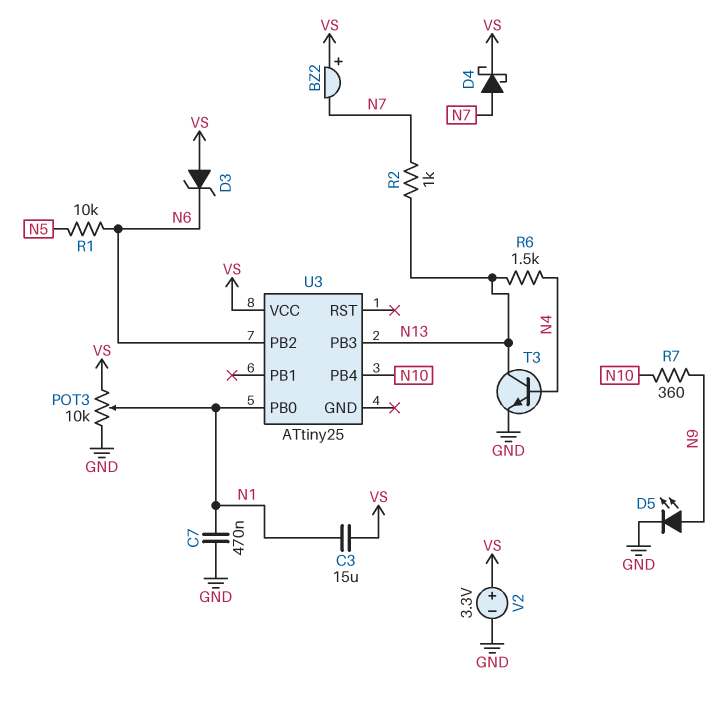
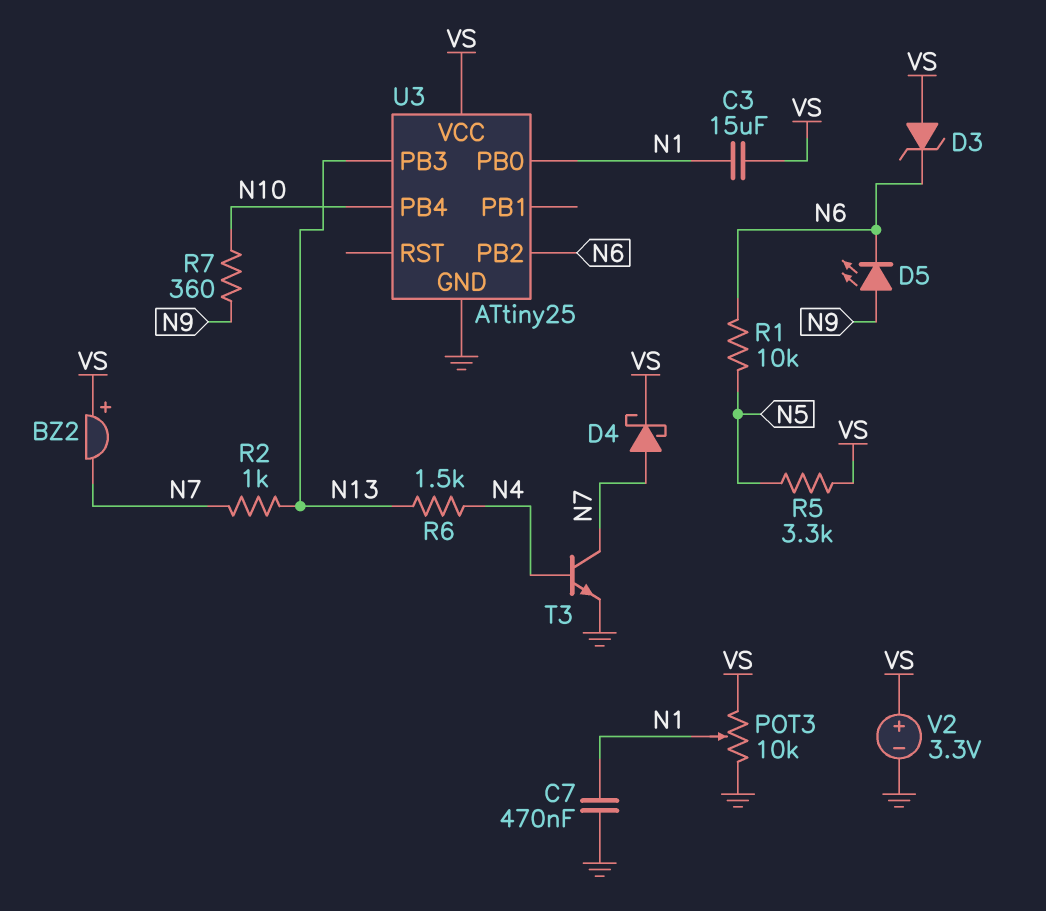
D5: LED (A N9, K GND) -> LED (A N9, K N6)
R5: none -> 3.3k (N5, VS)
T3: NPN (B N4, C N13, E GND) -> NPN (B N4, C N7, E GND)
U3 pin GND: none -> GND

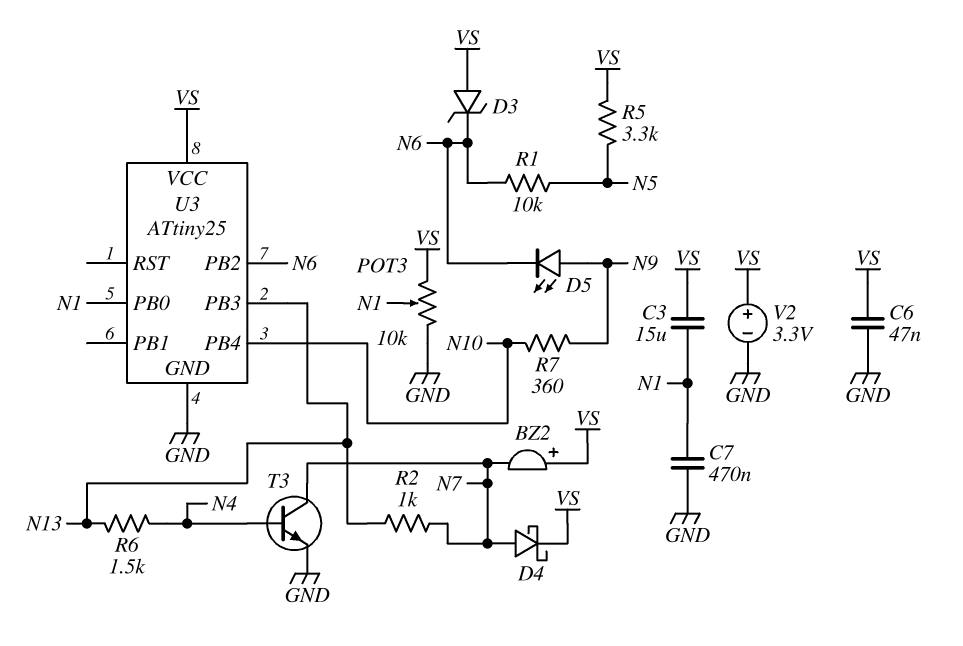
C6: none -> 47nF (GND, VS)

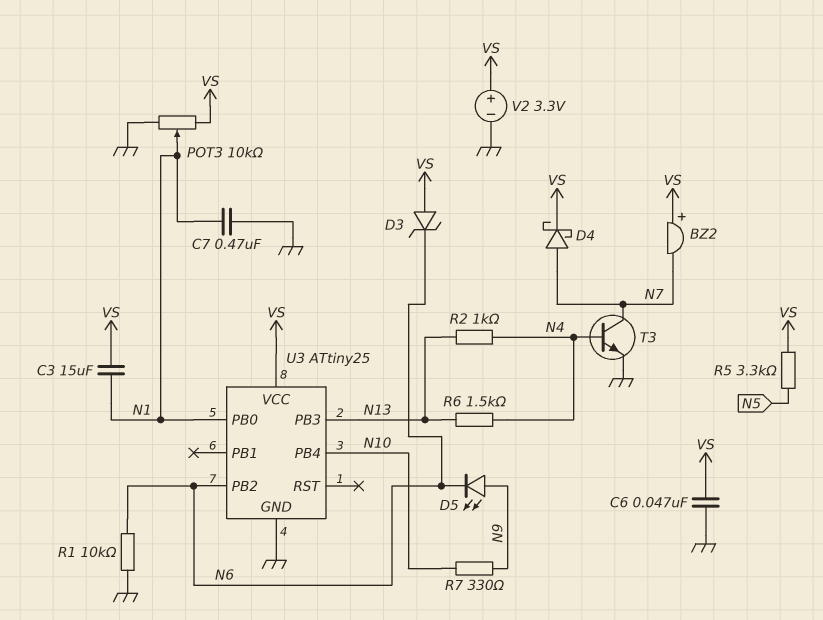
R1: 10k (N5, N6) -> 10k (GND, N6)
R2: 1k (N7, N13) -> 1k (N4, N13)
R7: 360 (N9, N10) -> 330 (N9, N10)

